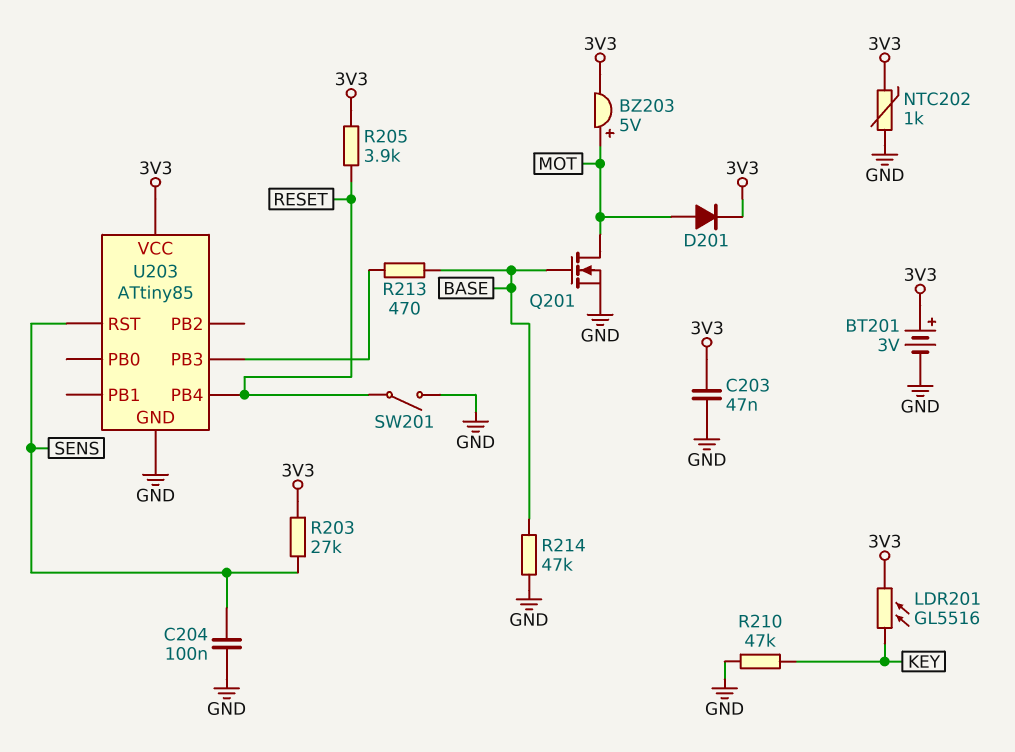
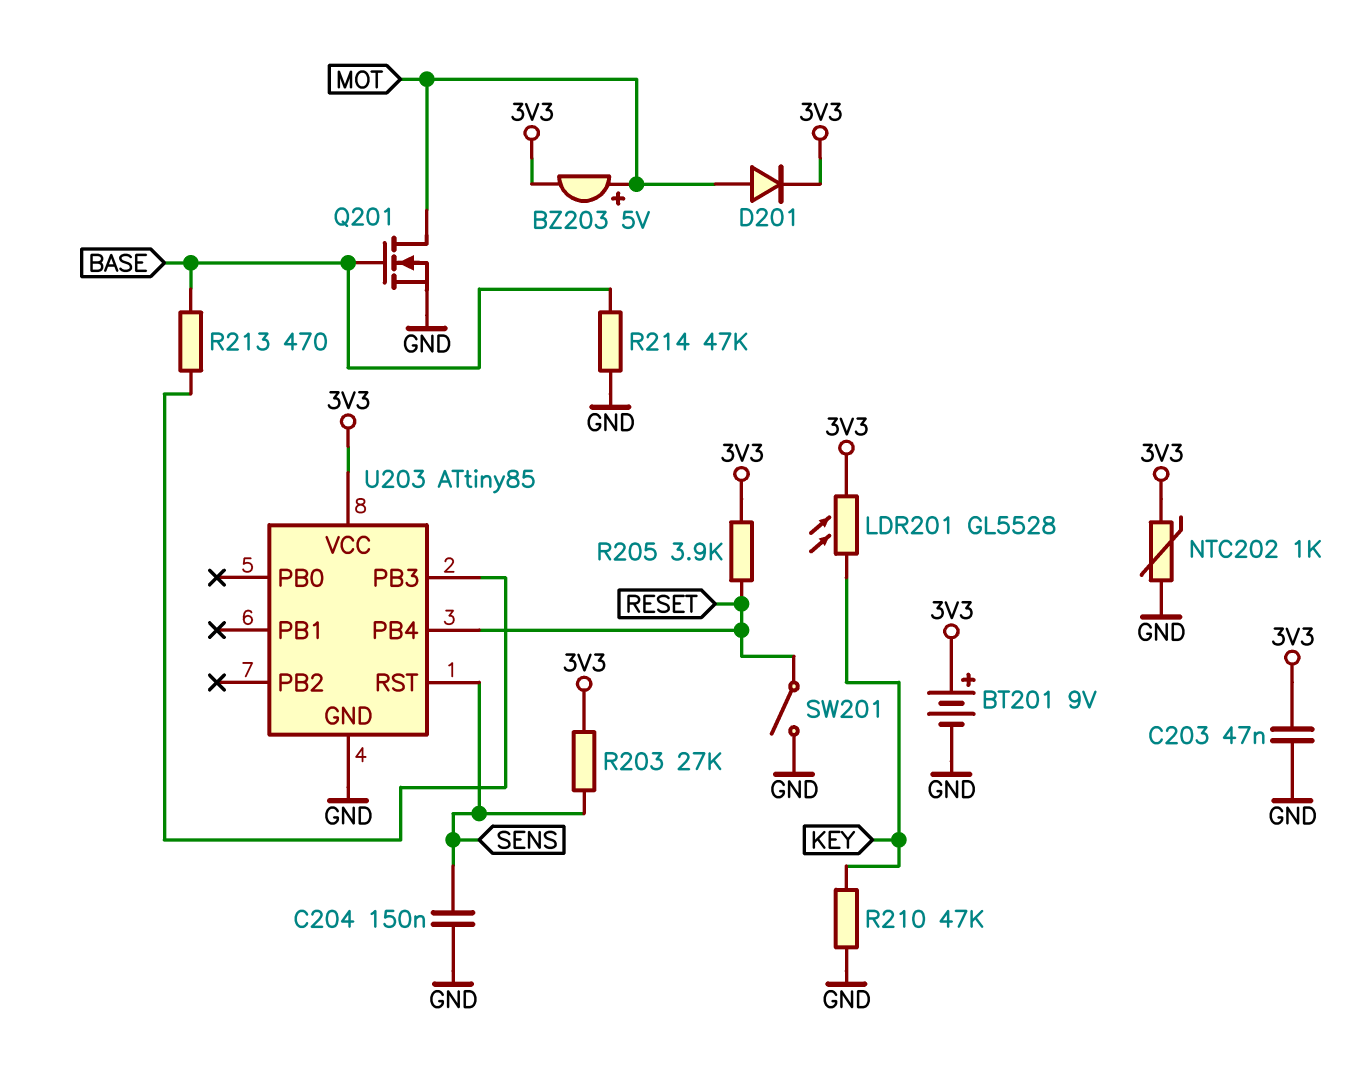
BT201: 3V (plus 3V3, minus GND) -> 9V (plus 3V3, minus GND)
C204: 100nF (GND, SENS) -> 150nF (GND, SENS)
LDR201: GL5516 (3V3, KEY) -> GL5528 (3V3, KEY)

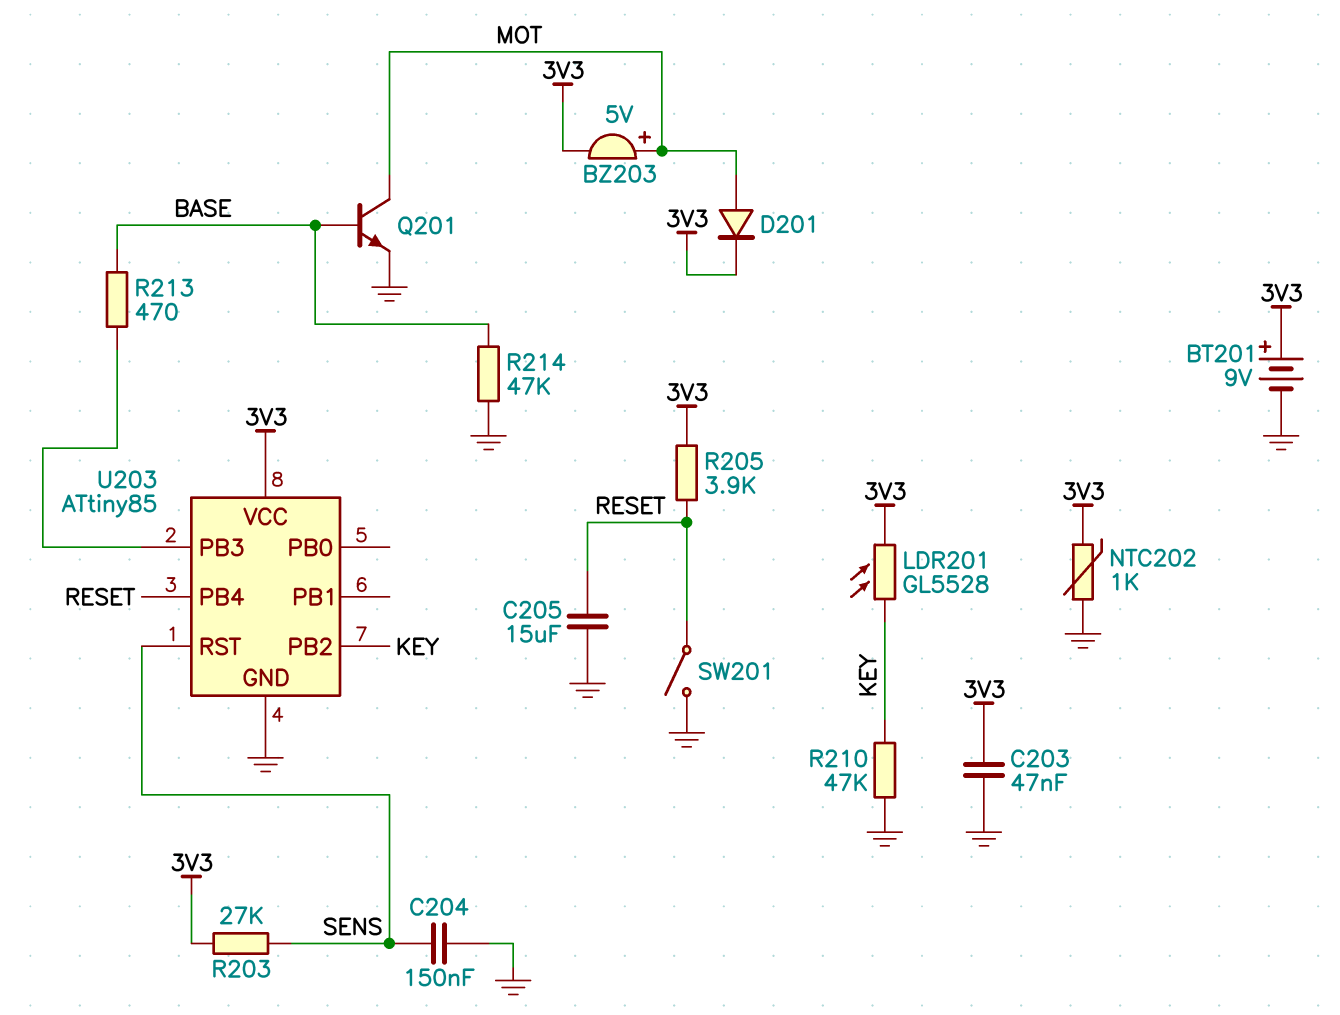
C205: none -> 15uF (GND, RESET)
Q201: NMOS (G BASE, D MOT, S GND) -> NPN (B BASE, C MOT, E GND)
U203 pin PB2: none -> KEY

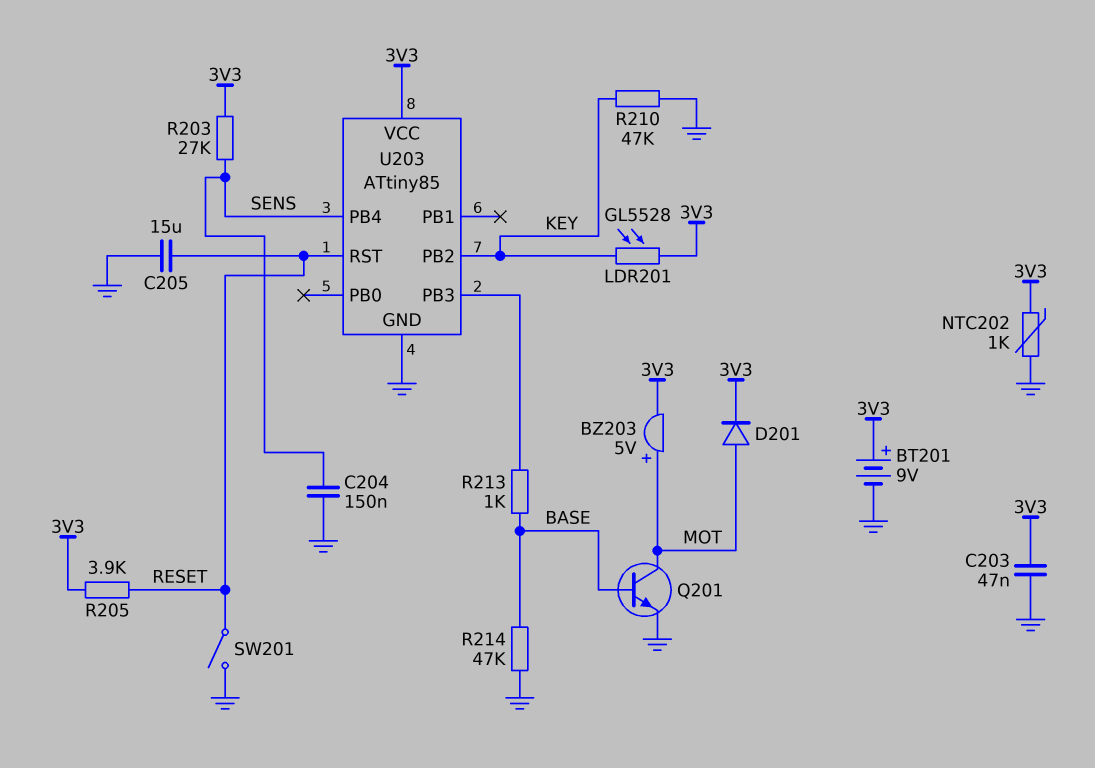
R213: 470 (BASE, U203/PB3) -> 1k (BASE, U203/PB3)
U203 pin PB4: RESET -> SENS
U203 pin RST: SENS -> RESET

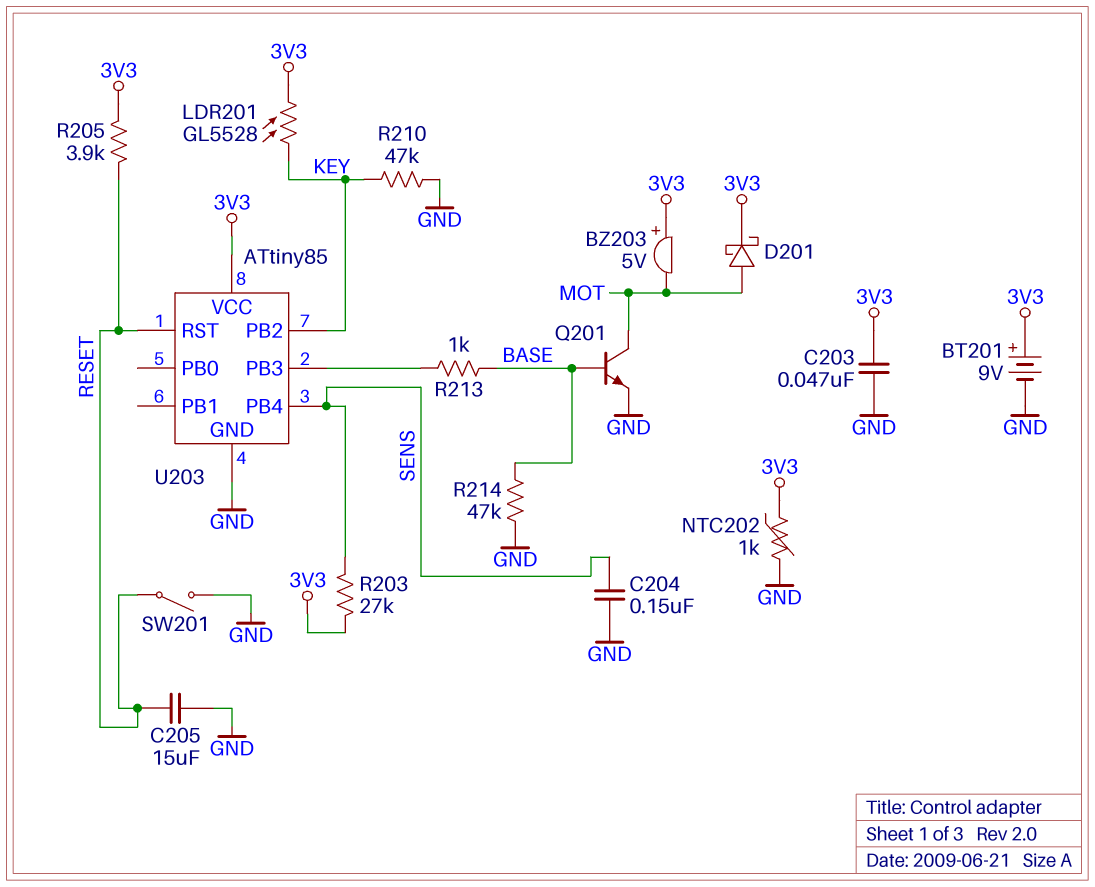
BZ203: buzzer 5V (plus MOT, minus 3V3) -> buzzer 5V (plus 3V3, minus MOT)
D201: diode (A MOT, K 3V3) -> schottky (A MOT, K 3V3)

